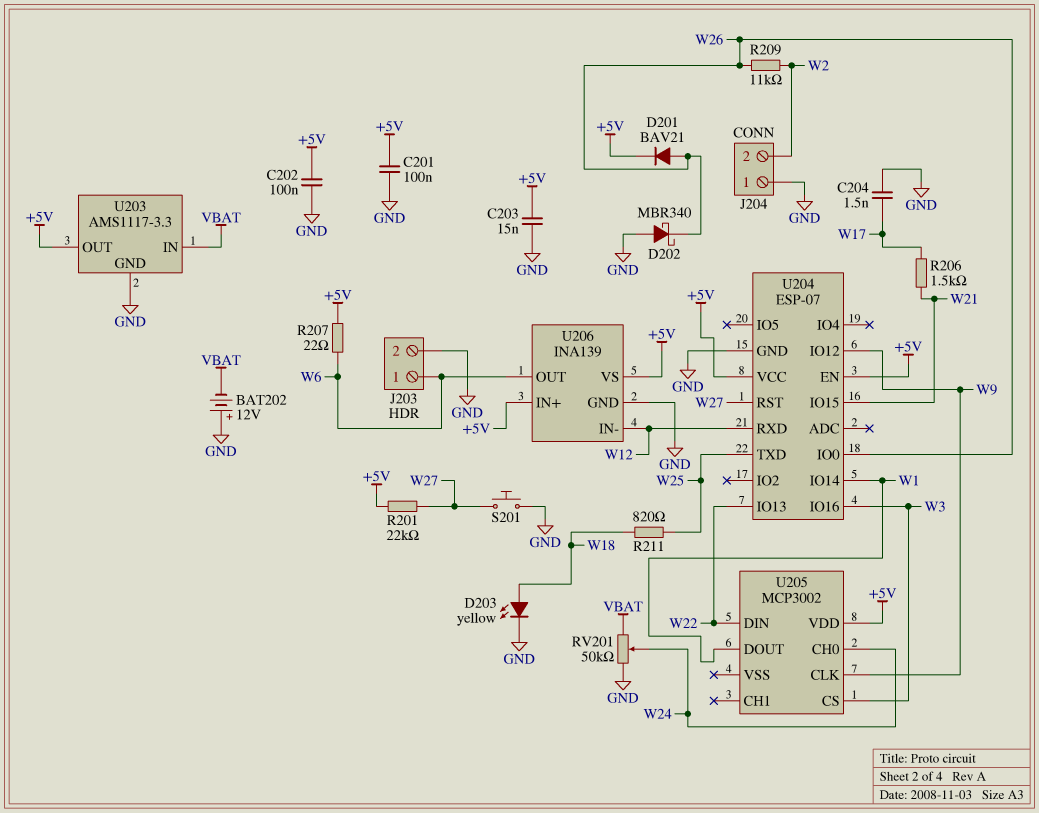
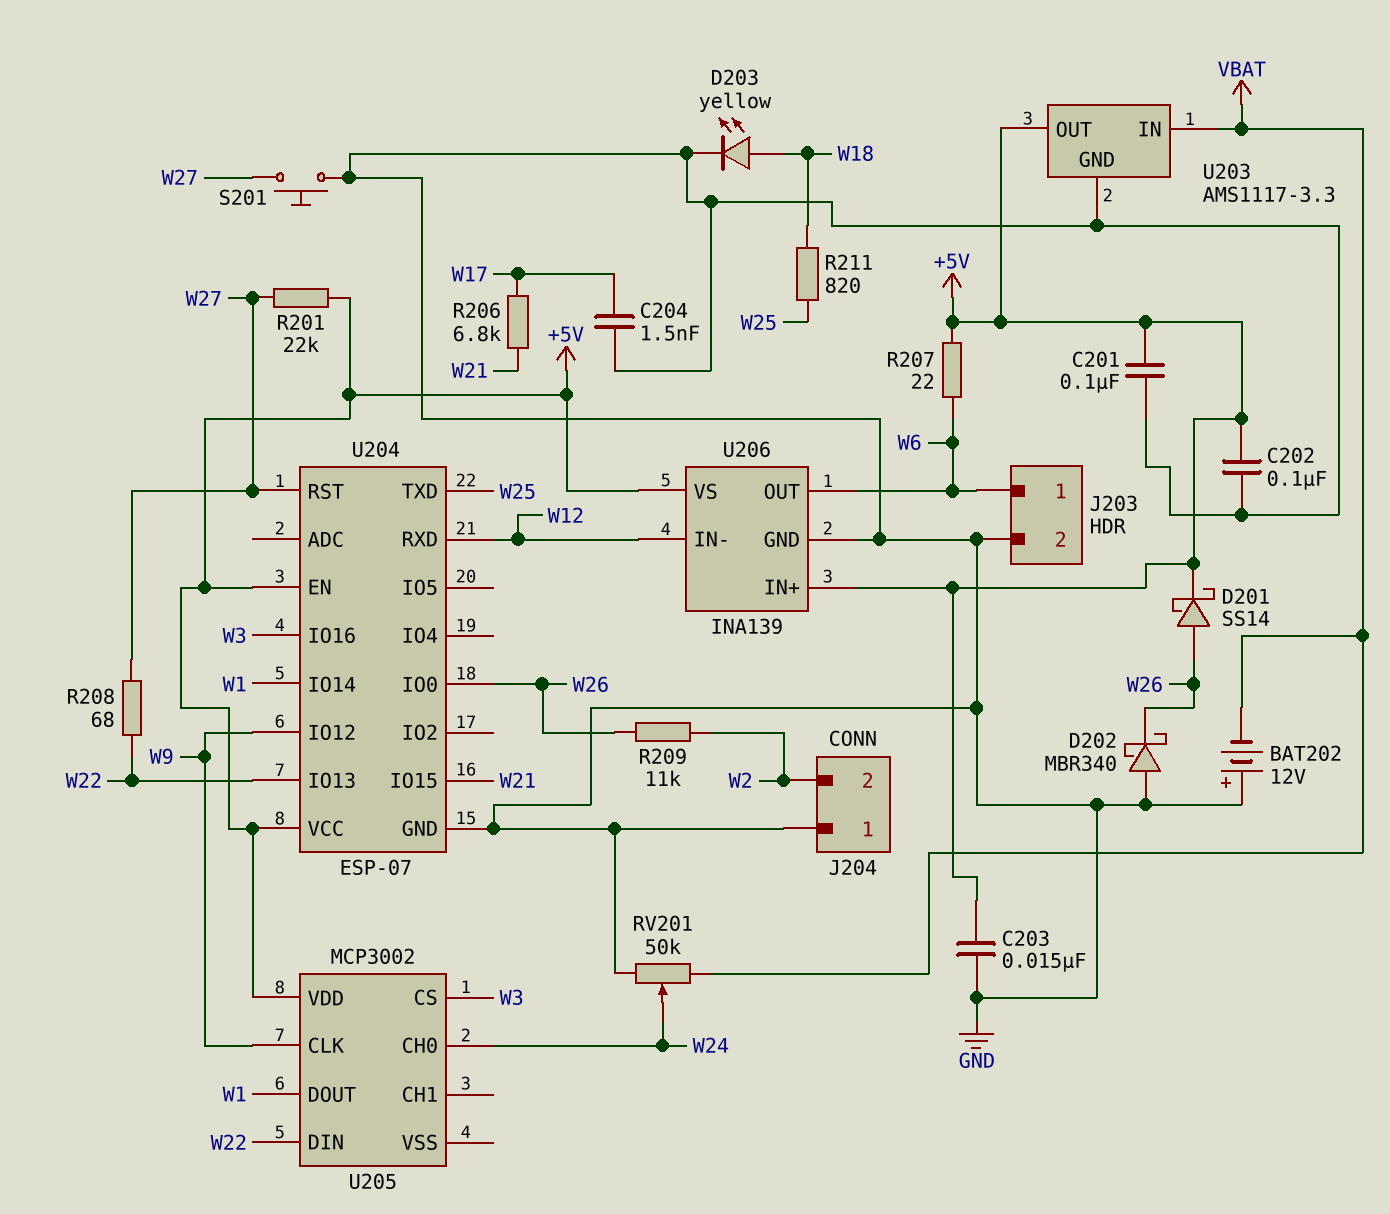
D201: diode BAV21 (A W26, K +5V) -> schottky SS14 (A W26, K +5V)
R206: 1.5k (W17, W21) -> 6.8k (W17, W21)
R208: none -> 68 (W22, W27)

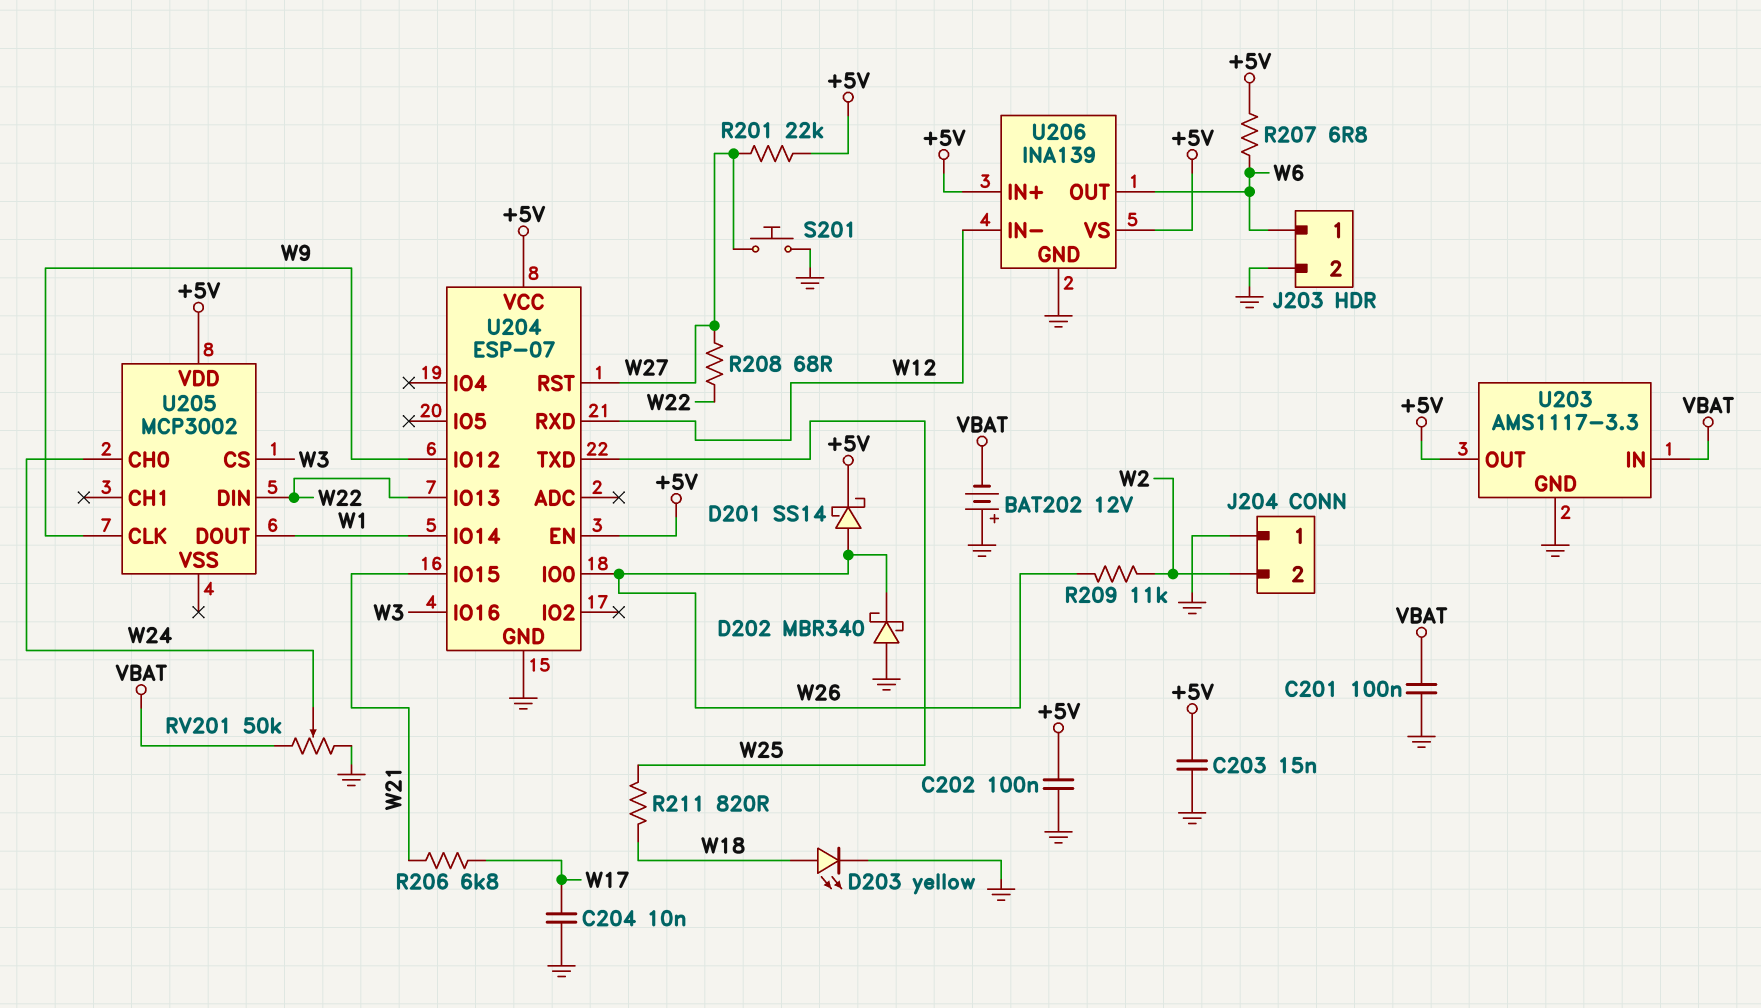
C201: 100nF (+5V, GND) -> 100nF (GND, VBAT)
C204: 1.5nF (GND, W17) -> 10nF (GND, W17)
R207: 22 (+5V, W6) -> 6.8 (+5V, W6)

